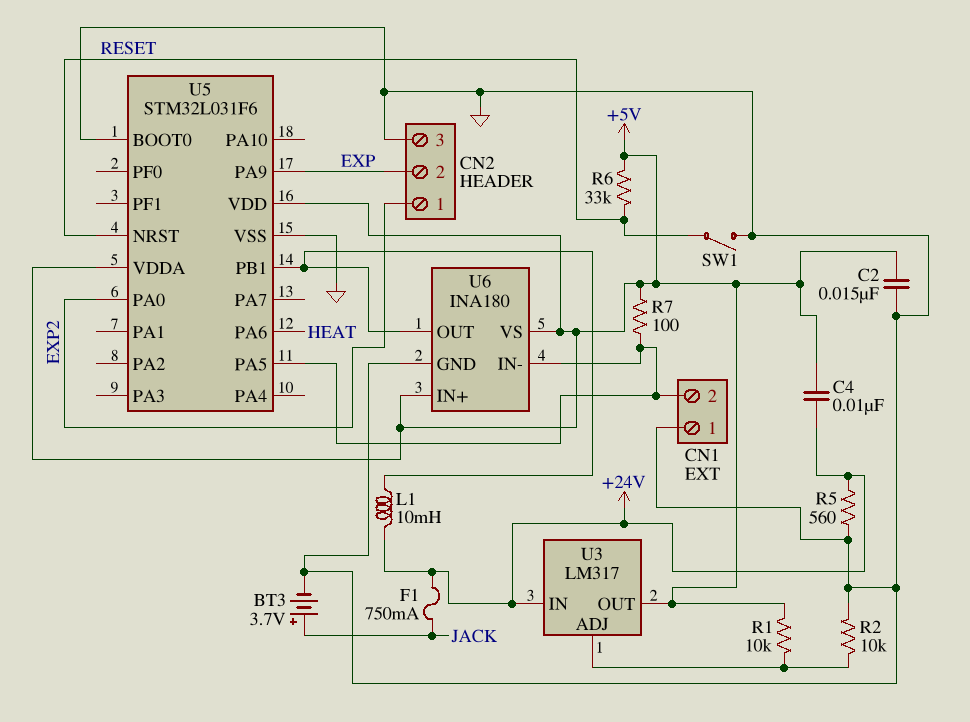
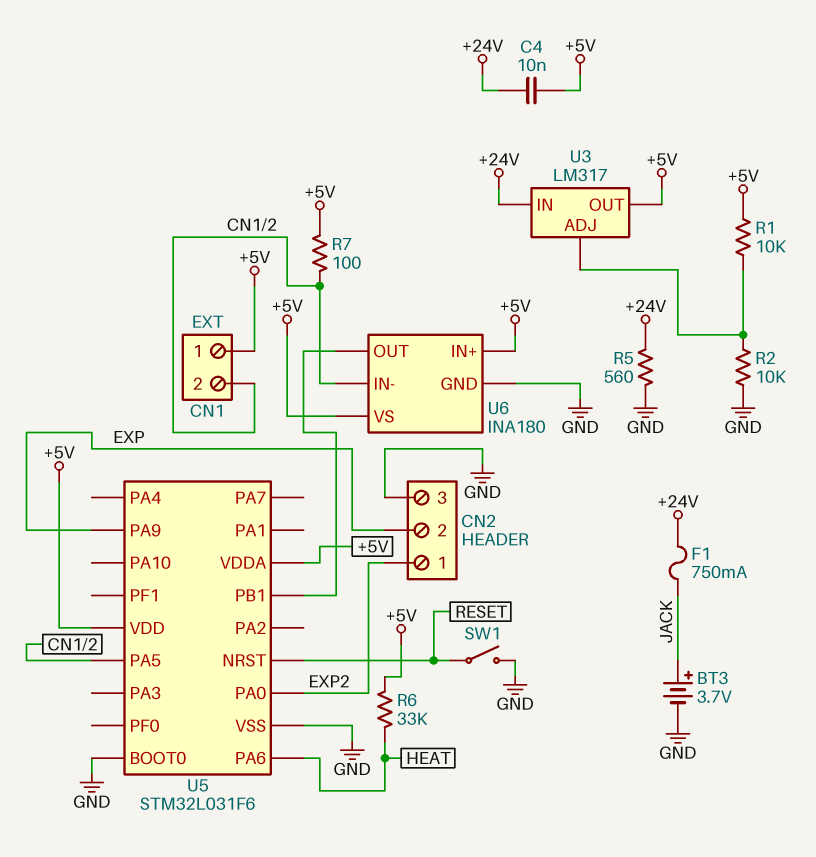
C2: 15nF (+5V, GND) -> none
CN1 pin 1: GND -> +5V
L1: 10mH (+24V, U5/PB1) -> none
R6: 33k (+5V, RESET) -> 33k (+5V, HEAT)

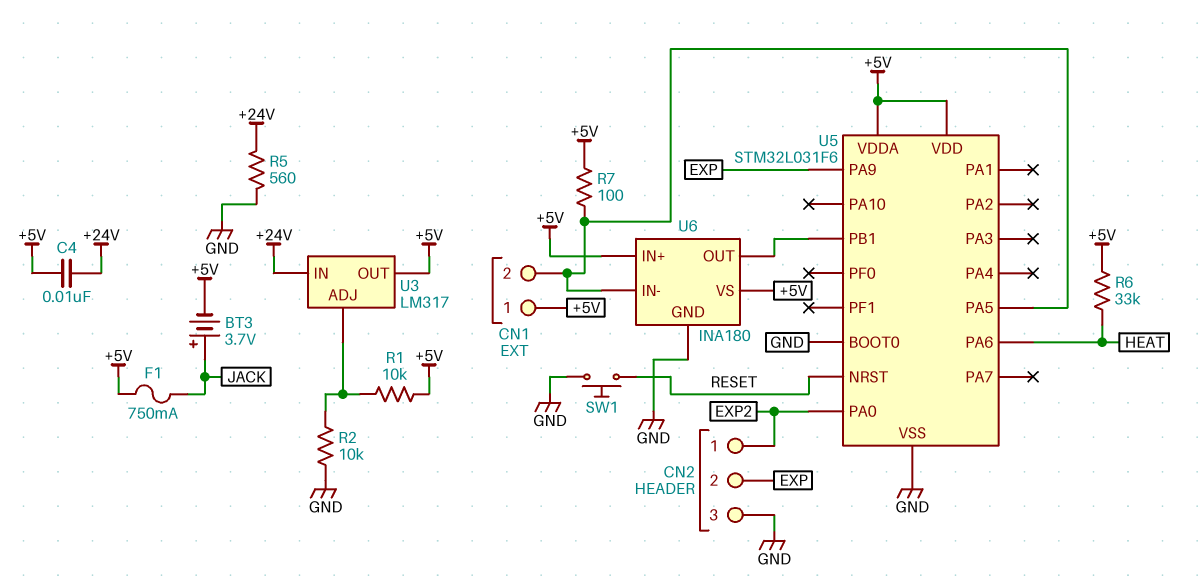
BT3: 3.7V (plus JACK, minus GND) -> 3.7V (plus JACK, minus +5V)
F1: 750mA (+24V, JACK) -> 750mA (+5V, JACK)
SW1: switch (GND, RESET) -> button (GND, RESET)

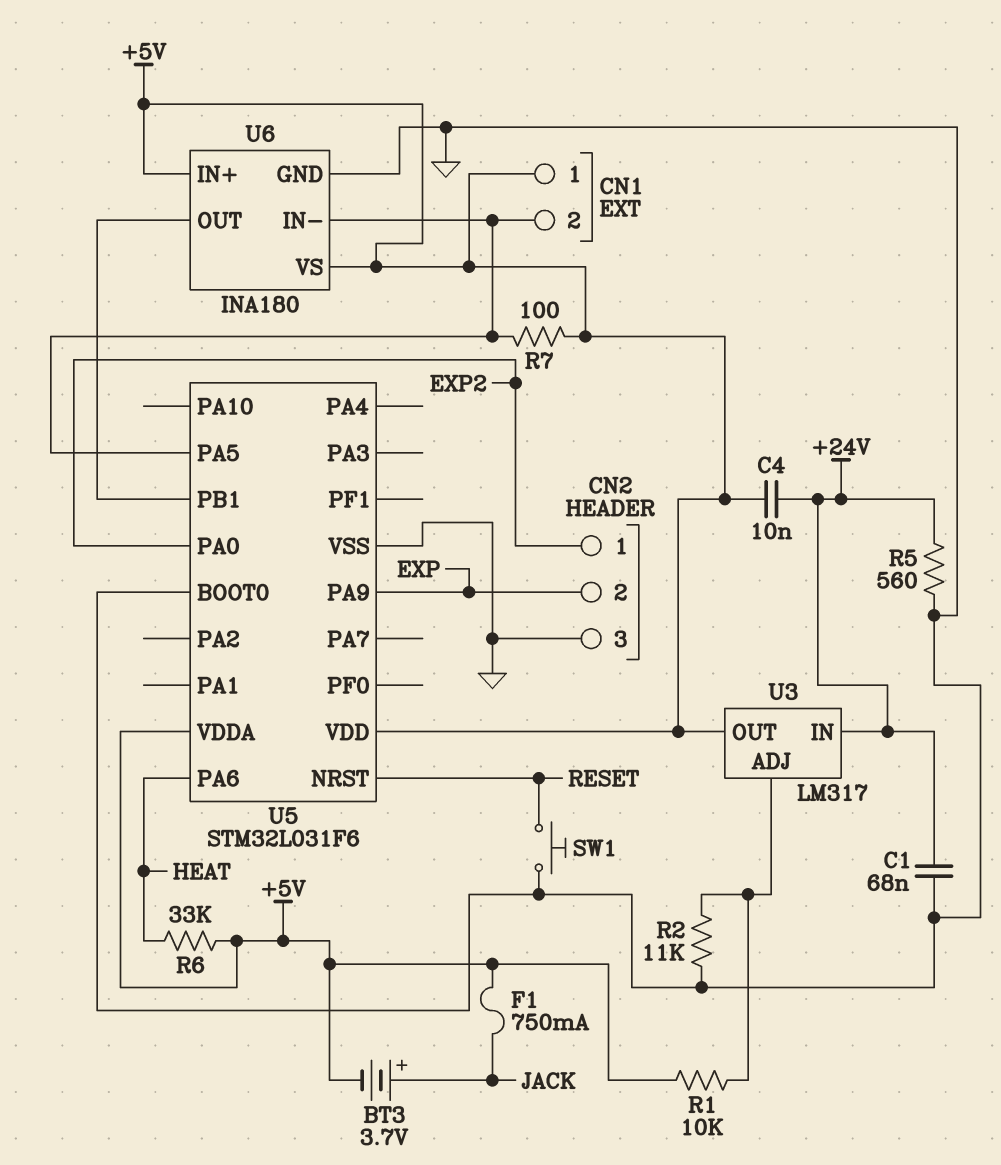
C1: none -> 68nF (+24V, GND)
R2: 10k (GND, U3/ADJ) -> 11k (GND, U3/ADJ)

